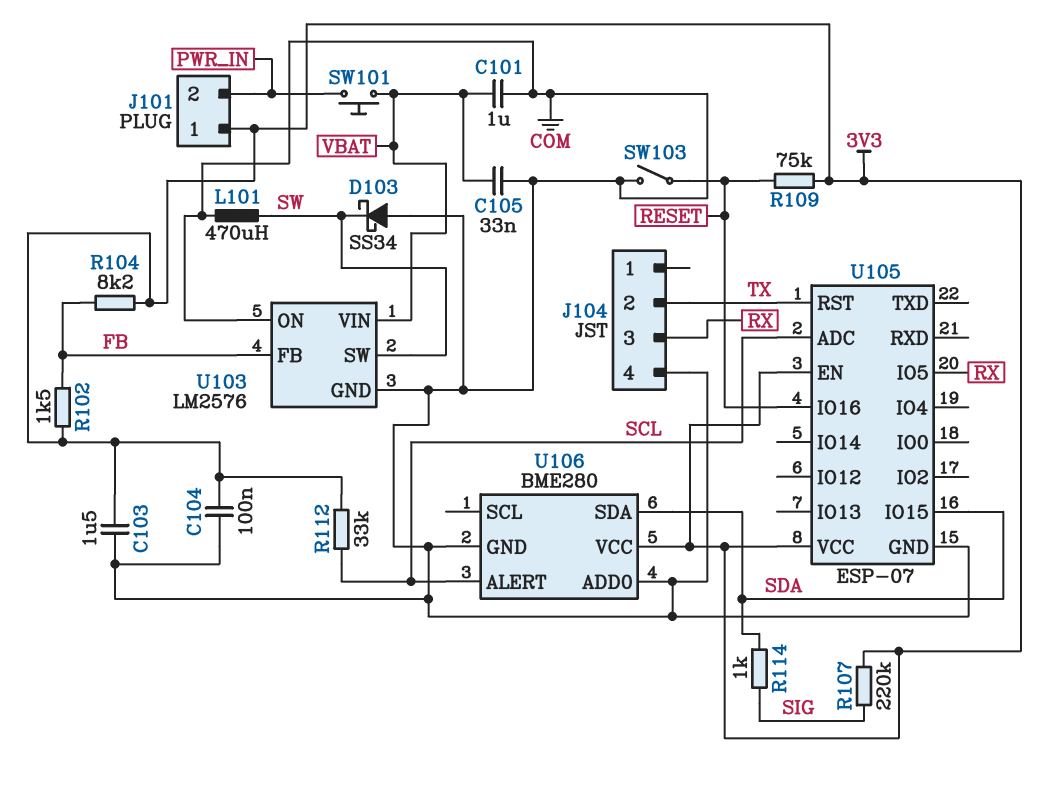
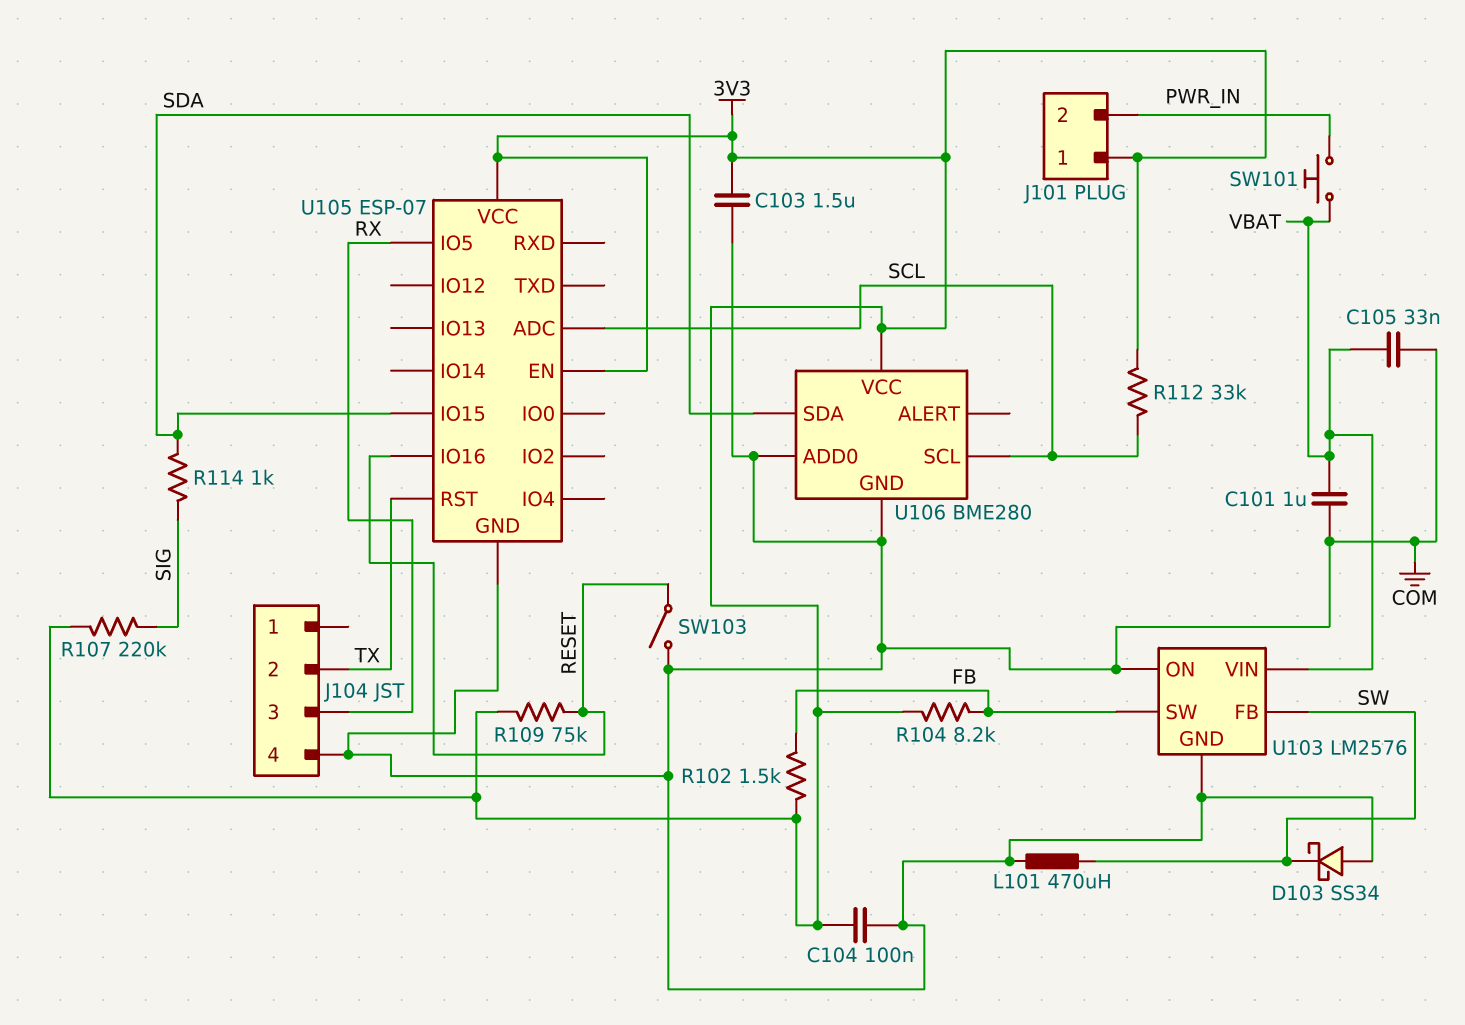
U103 pin FB: FB -> SW
U103 pin SW: SW -> FB
U106 pin ALERT: SCL -> none
U106 pin SCL: none -> SCL

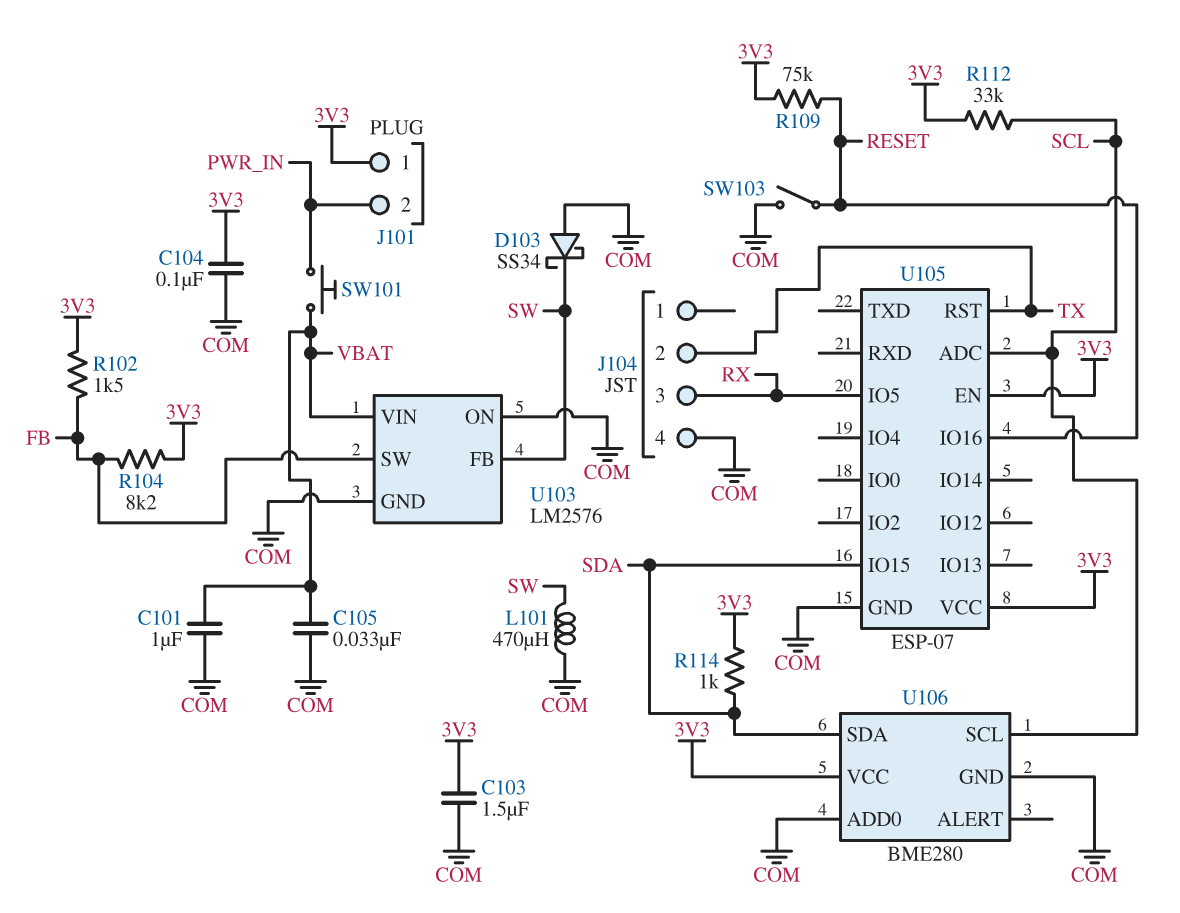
R107: 220k (3V3, SIG) -> none
R114: 1k (SDA, SIG) -> 1k (3V3, SDA)

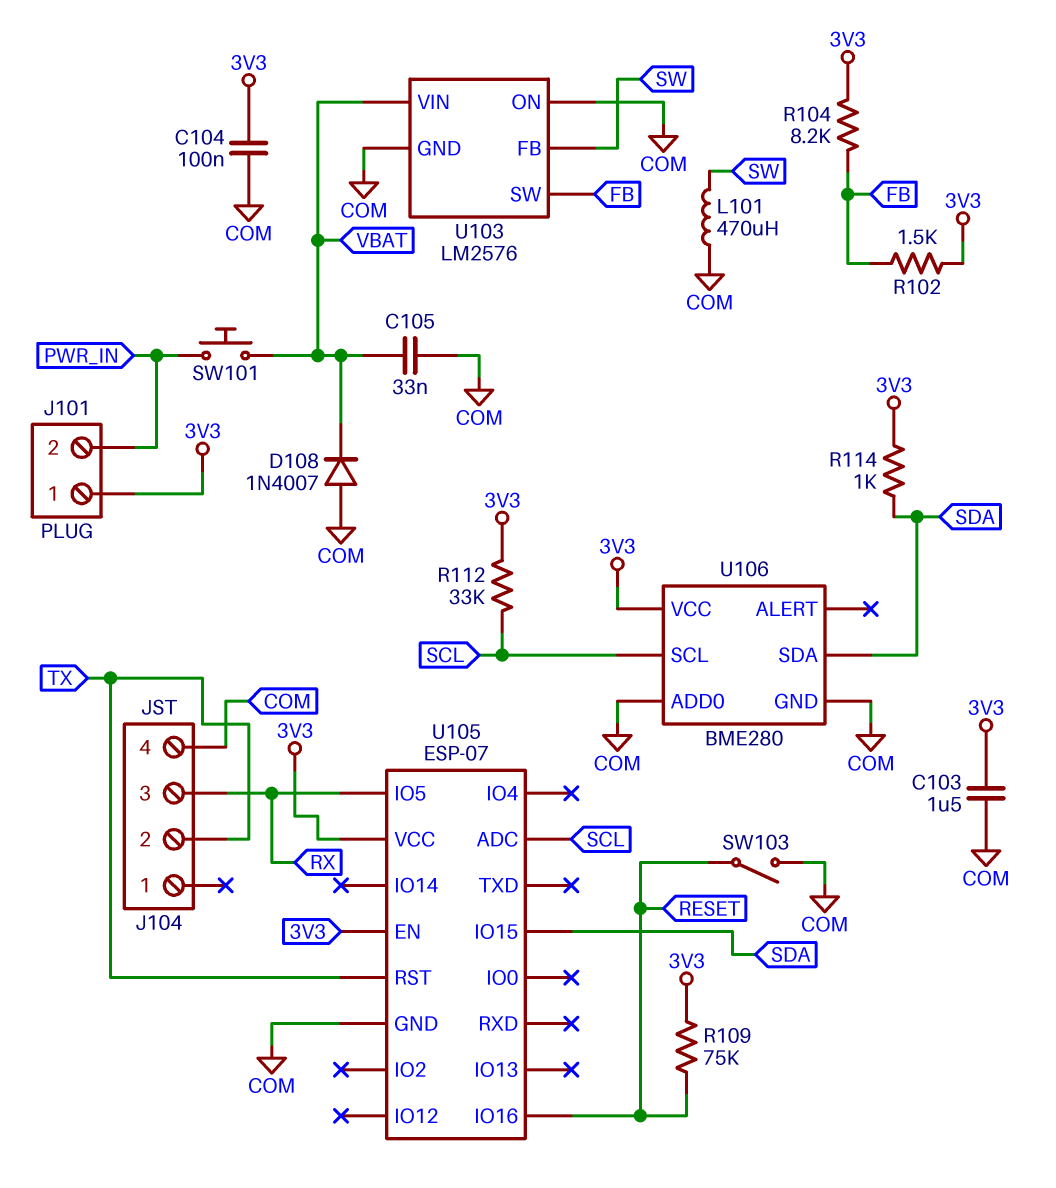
C101: 1uF (COM, VBAT) -> none
D103: schottky SS34 (A COM, K SW) -> none
D108: none -> diode 1N4007 (A COM, K VBAT)

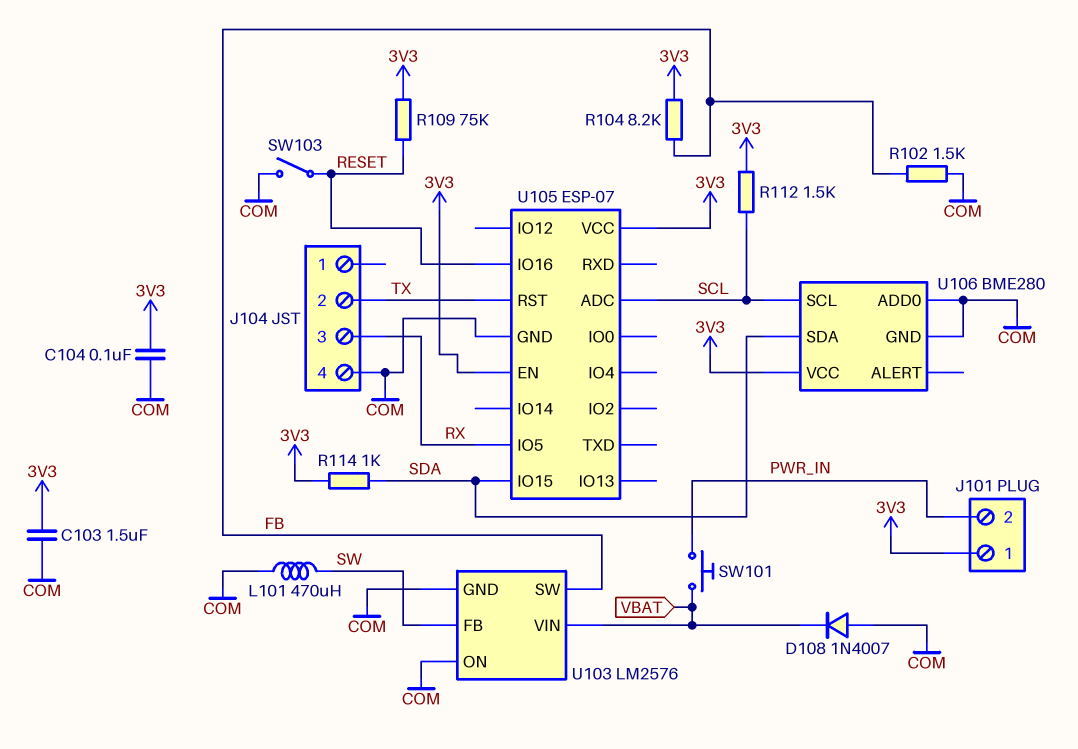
C105: 33nF (COM, VBAT) -> none
R102: 1.5k (3V3, FB) -> 1.5k (COM, FB)
R112: 33k (3V3, SCL) -> 1.5k (3V3, SCL)

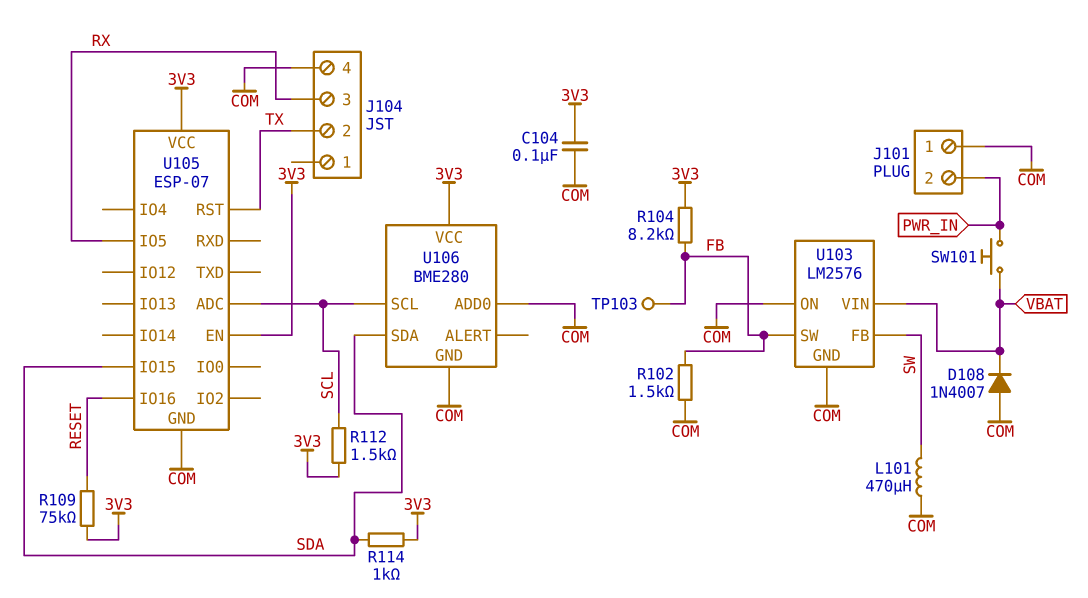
C103: 1.5uF (3V3, COM) -> none
J101 pin 1: 3V3 -> COM
SW103: switch (COM, RESET) -> none
TP103: none -> test point (FB)

